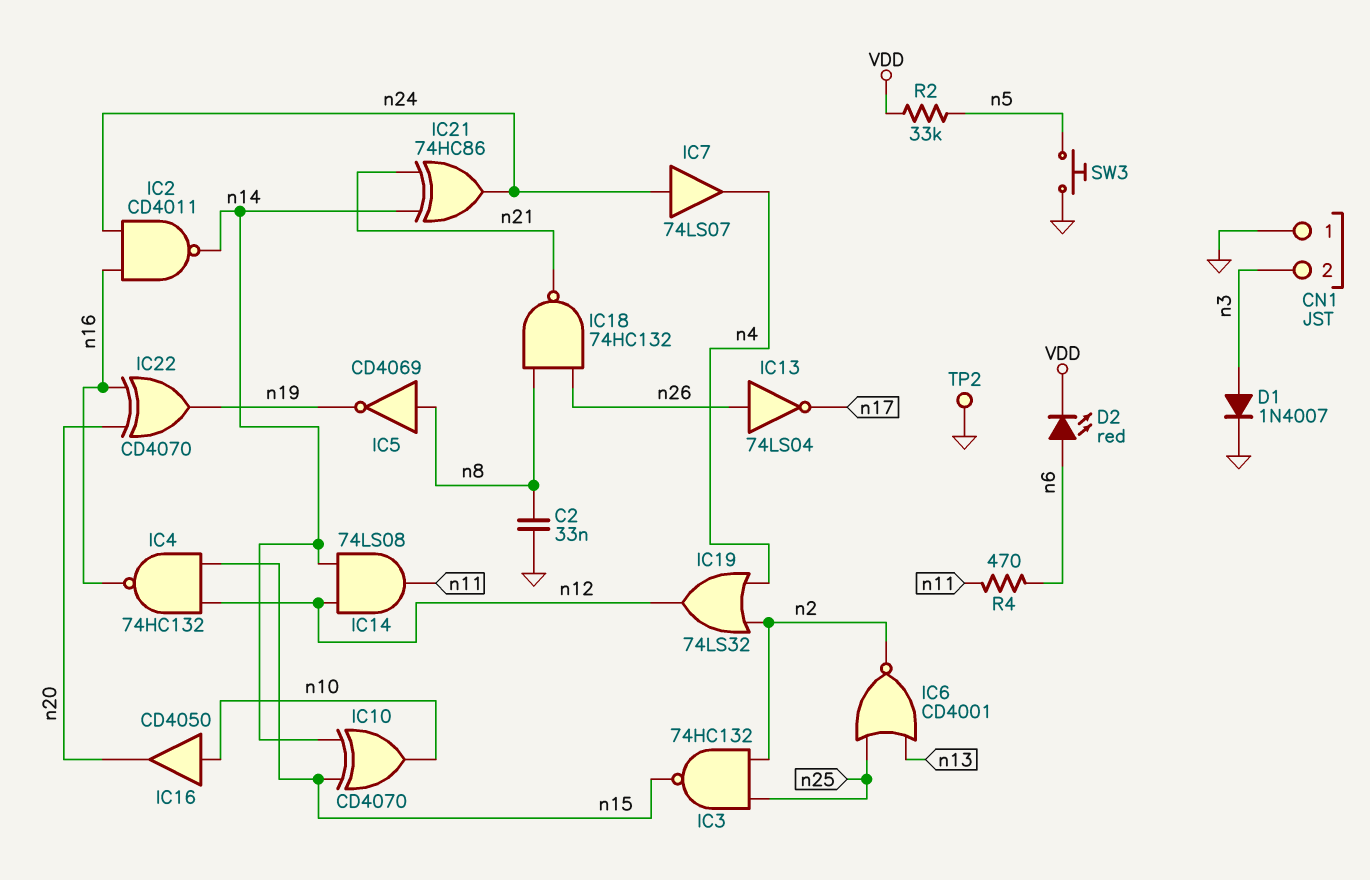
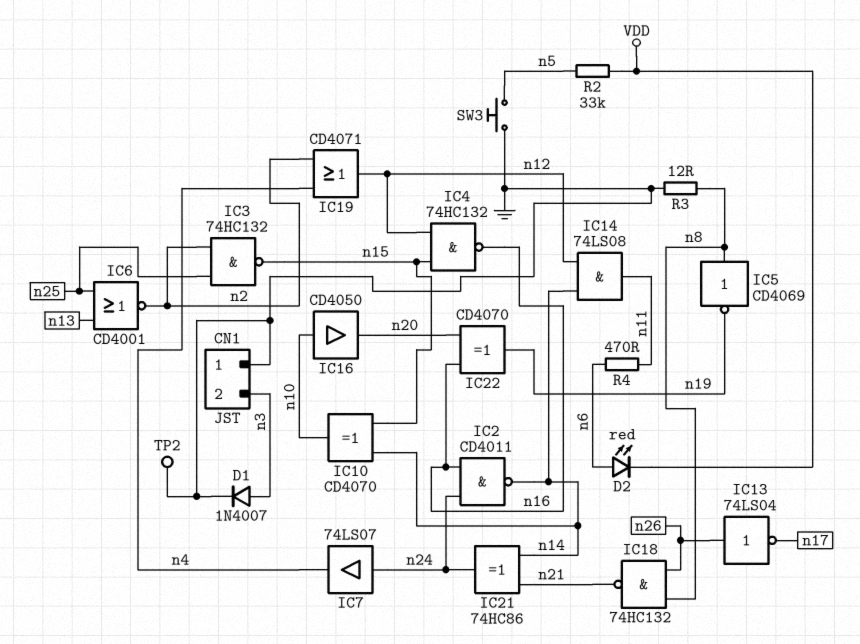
C2: 33nF (GND, n8) -> none
IC19: OR 74LS32 (in n2, in n4, out n12) -> OR CD4071 (in n2, in n4, out n12)
R3: none -> 12 (GND, n8)

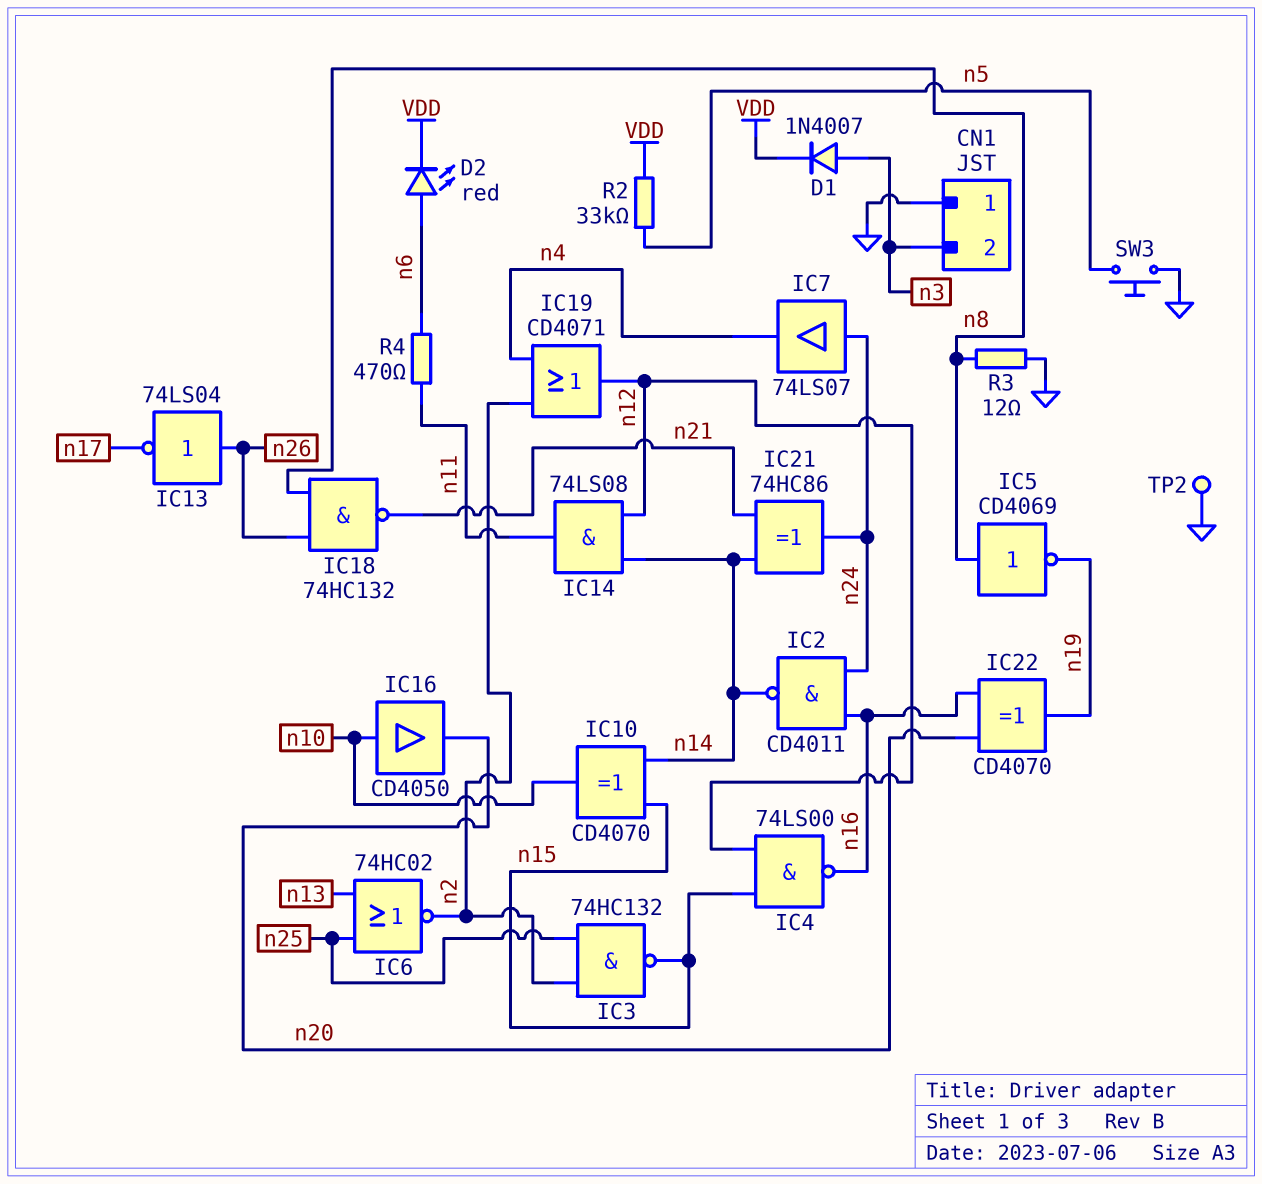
D1: diode 1N4007 (A n3, K GND) -> diode 1N4007 (A n3, K VDD)
IC4: NAND 74HC132 (in n12, in n15, out n16) -> NAND 74LS00 (in n12, in n15, out n16)
IC6: NOR CD4001 (in n13, in n25, out n2) -> NOR 74HC02 (in n13, in n25, out n2)

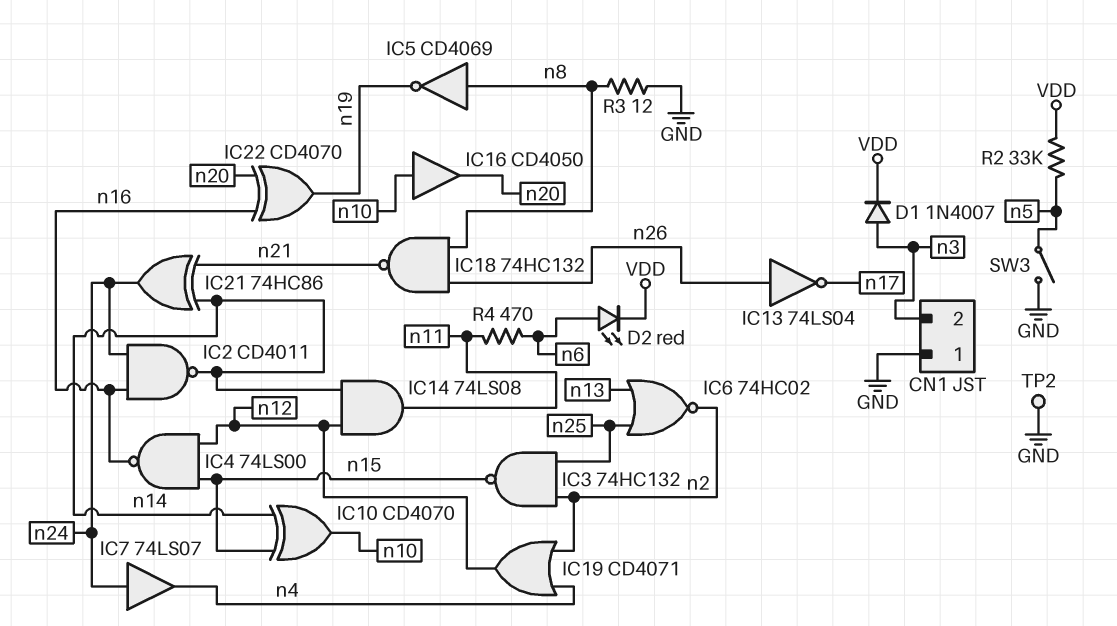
SW3: button (GND, n5) -> switch (GND, n5)

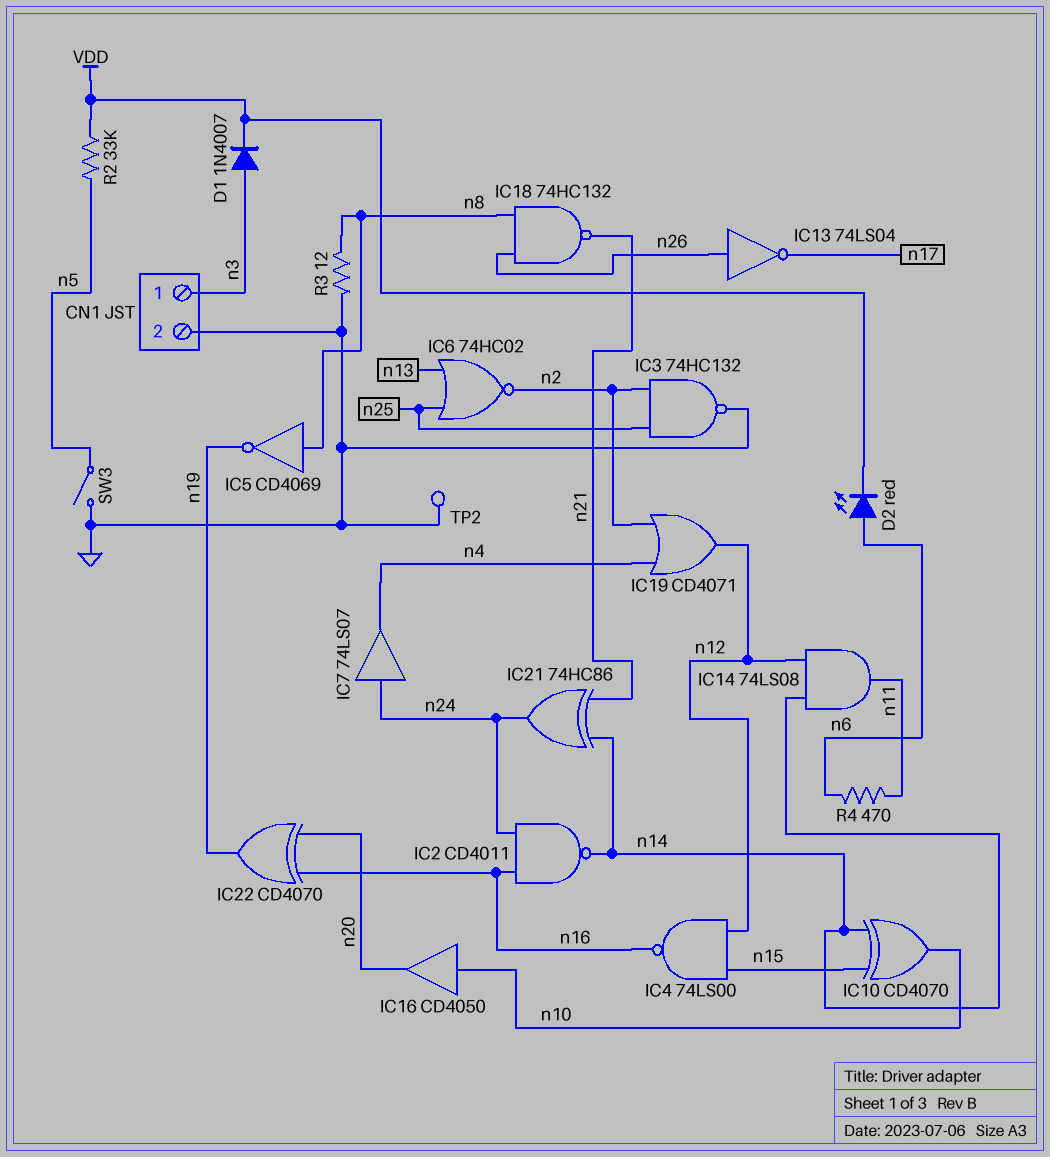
CN1 pin 1: GND -> n3
CN1 pin 2: n3 -> GND
IC3: NAND 74HC132 (in n2, in n25, out n15) -> NAND 74HC132 (in n2, in n25, out GND)

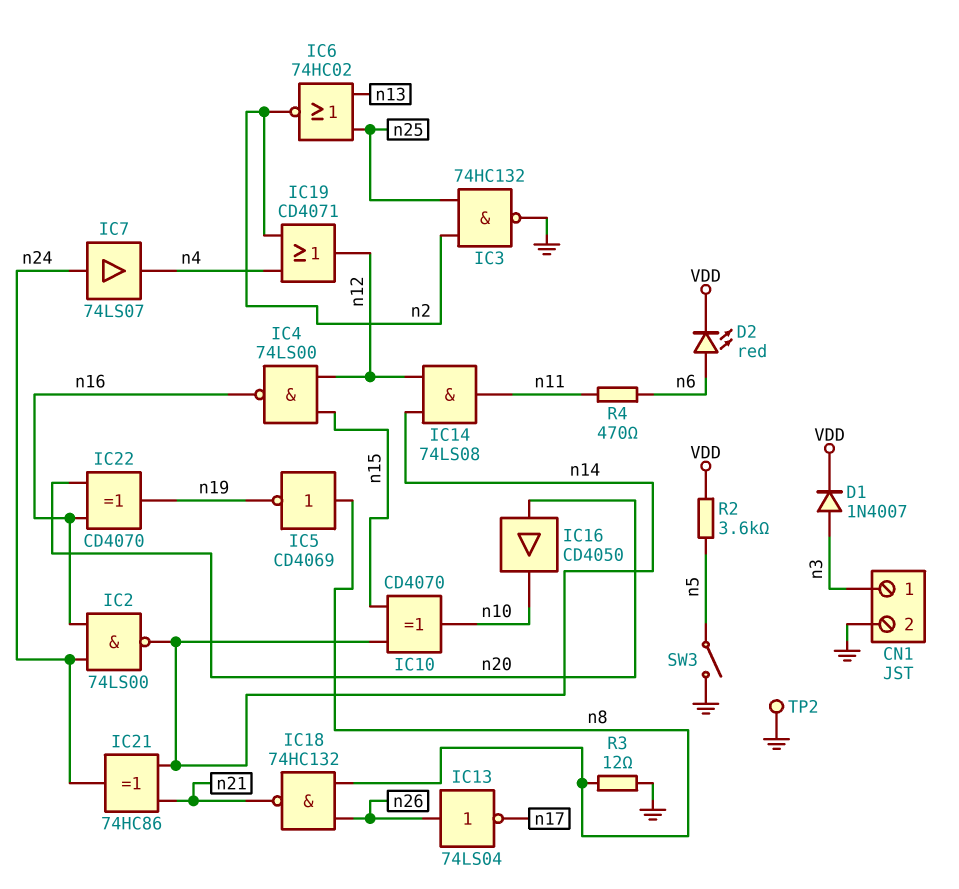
IC2: NAND CD4011 (in n16, in n24, out n14) -> NAND 74LS00 (in n16, in n24, out n14)
IC16: buffer CD4050 (in n10, out n20) -> buffer CD4050 (in n20, out n10)
R2: 33k (VDD, n5) -> 3.6k (VDD, n5)

